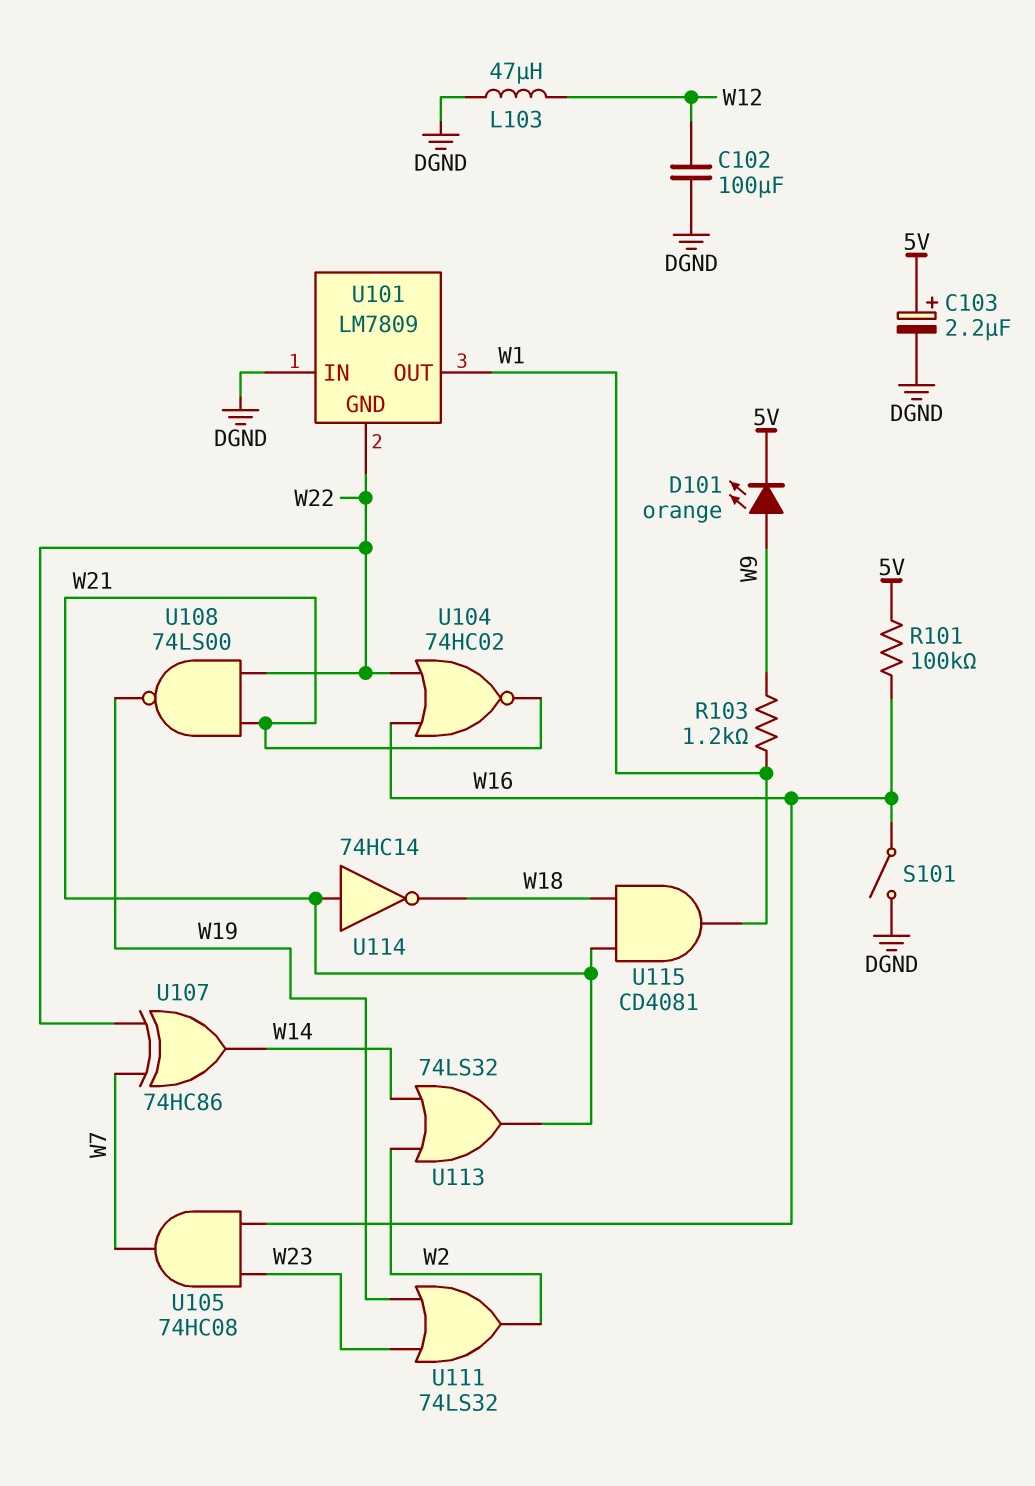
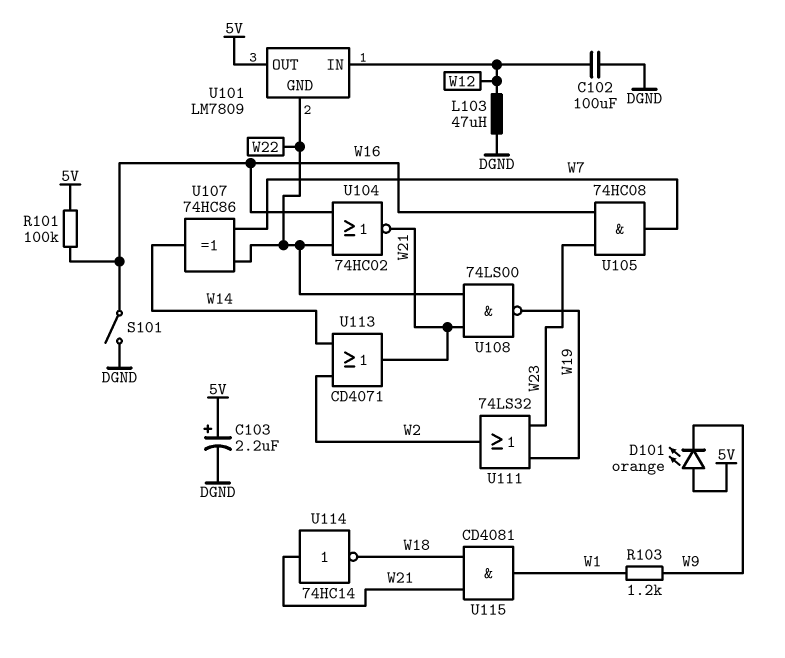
D101: LED orange (A W9, K 5V) -> LED orange (A 5V, K W9)
U101 pin IN: DGND -> W12
U101 pin OUT: W1 -> 5V
U113: OR 74LS32 (in W2, in W14, out W21) -> OR CD4071 (in W2, in W14, out W21)

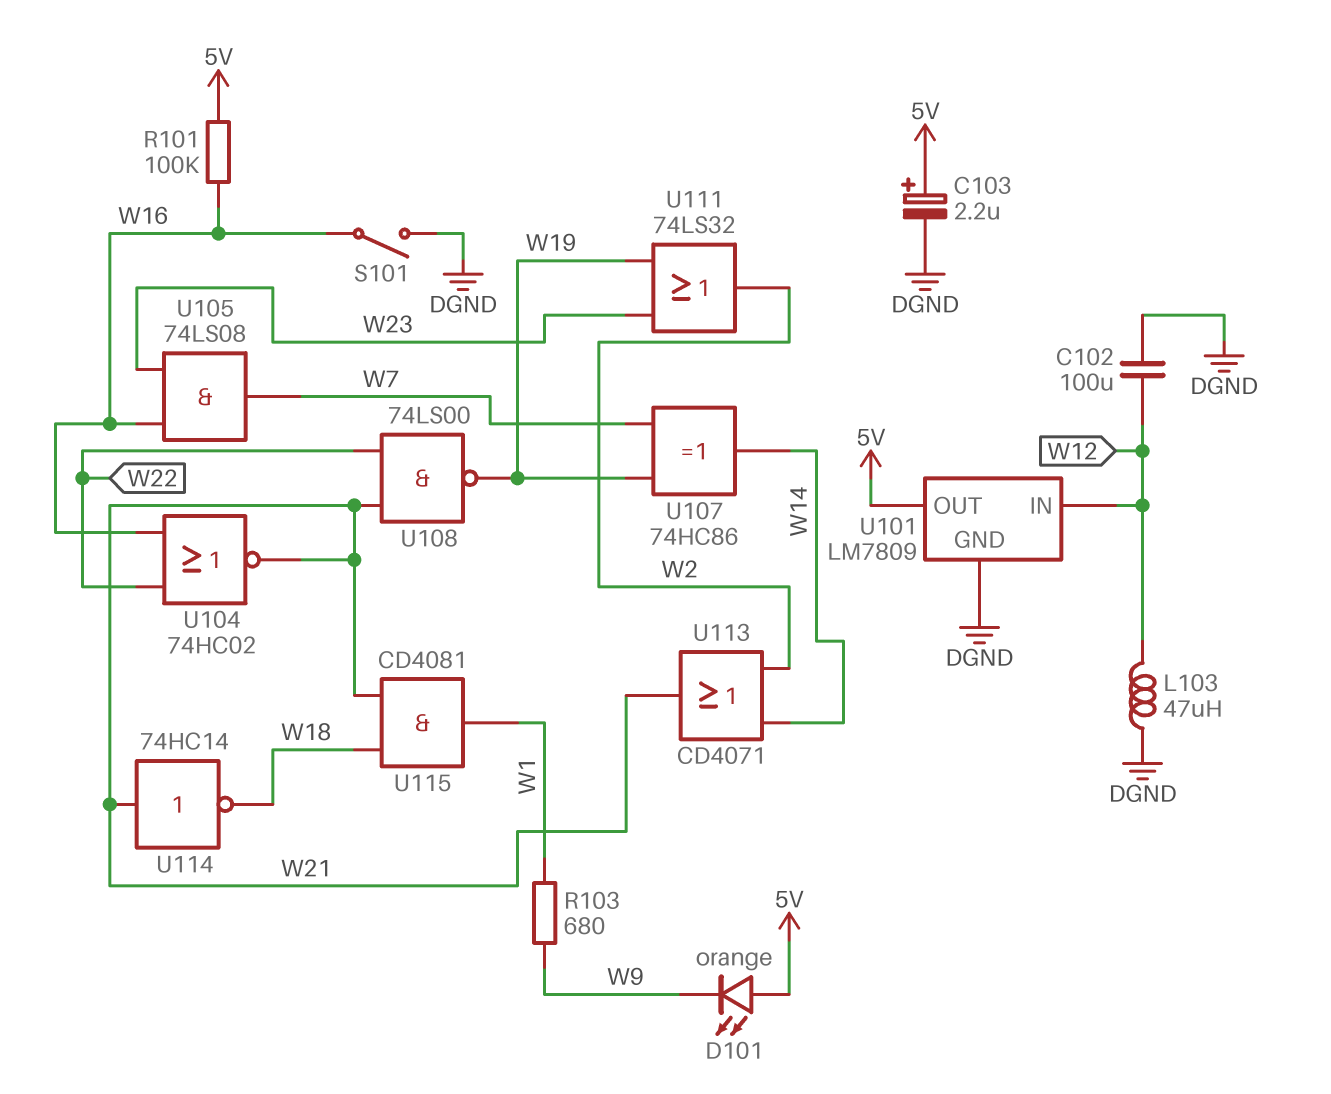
R103: 1.2k (W1, W9) -> 680 (W1, W9)
U101 pin GND: W22 -> DGND
U105: AND 74HC08 (in W16, in W23, out W7) -> AND 74LS08 (in W16, in W23, out W7)
U107: XOR 74HC86 (in W7, in W22, out W14) -> XOR 74HC86 (in W7, in W19, out W14)

